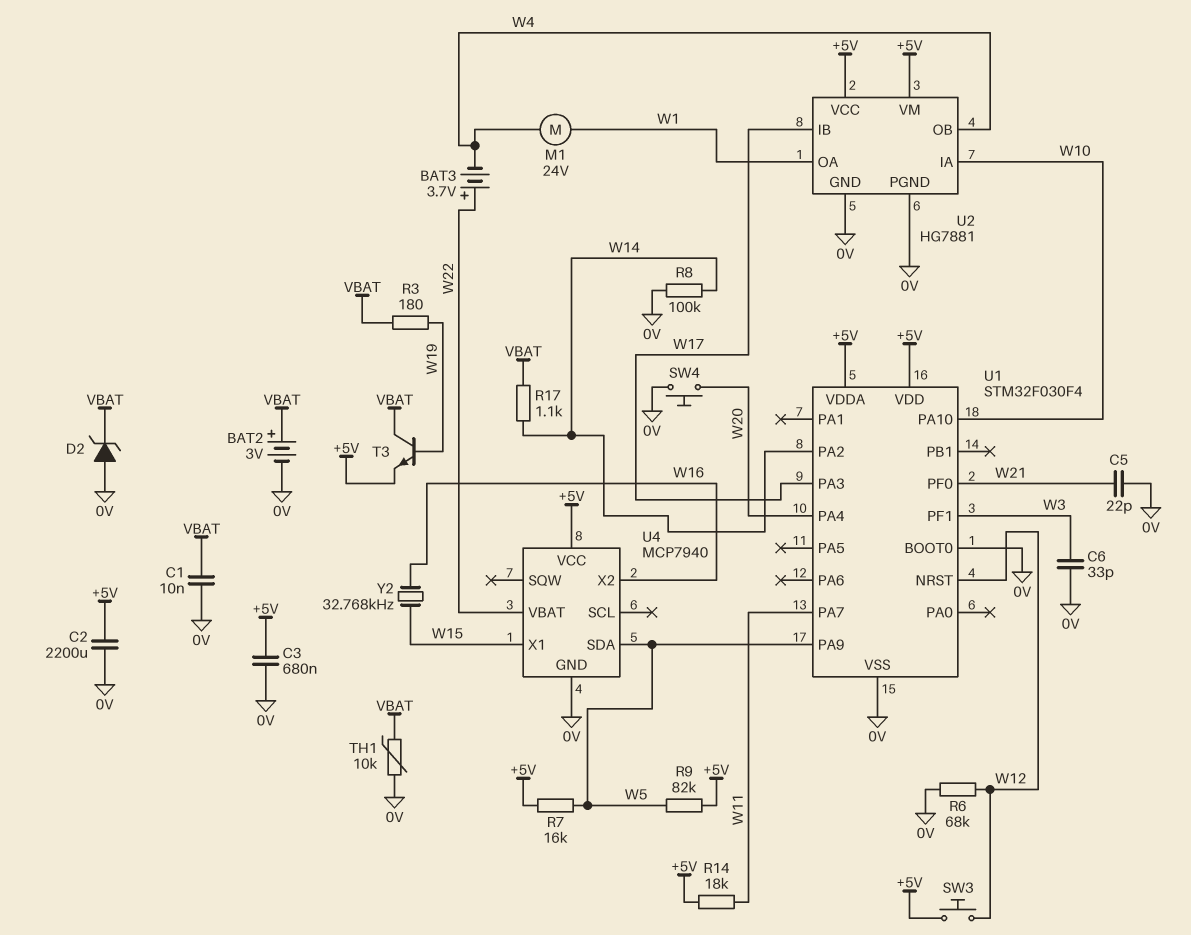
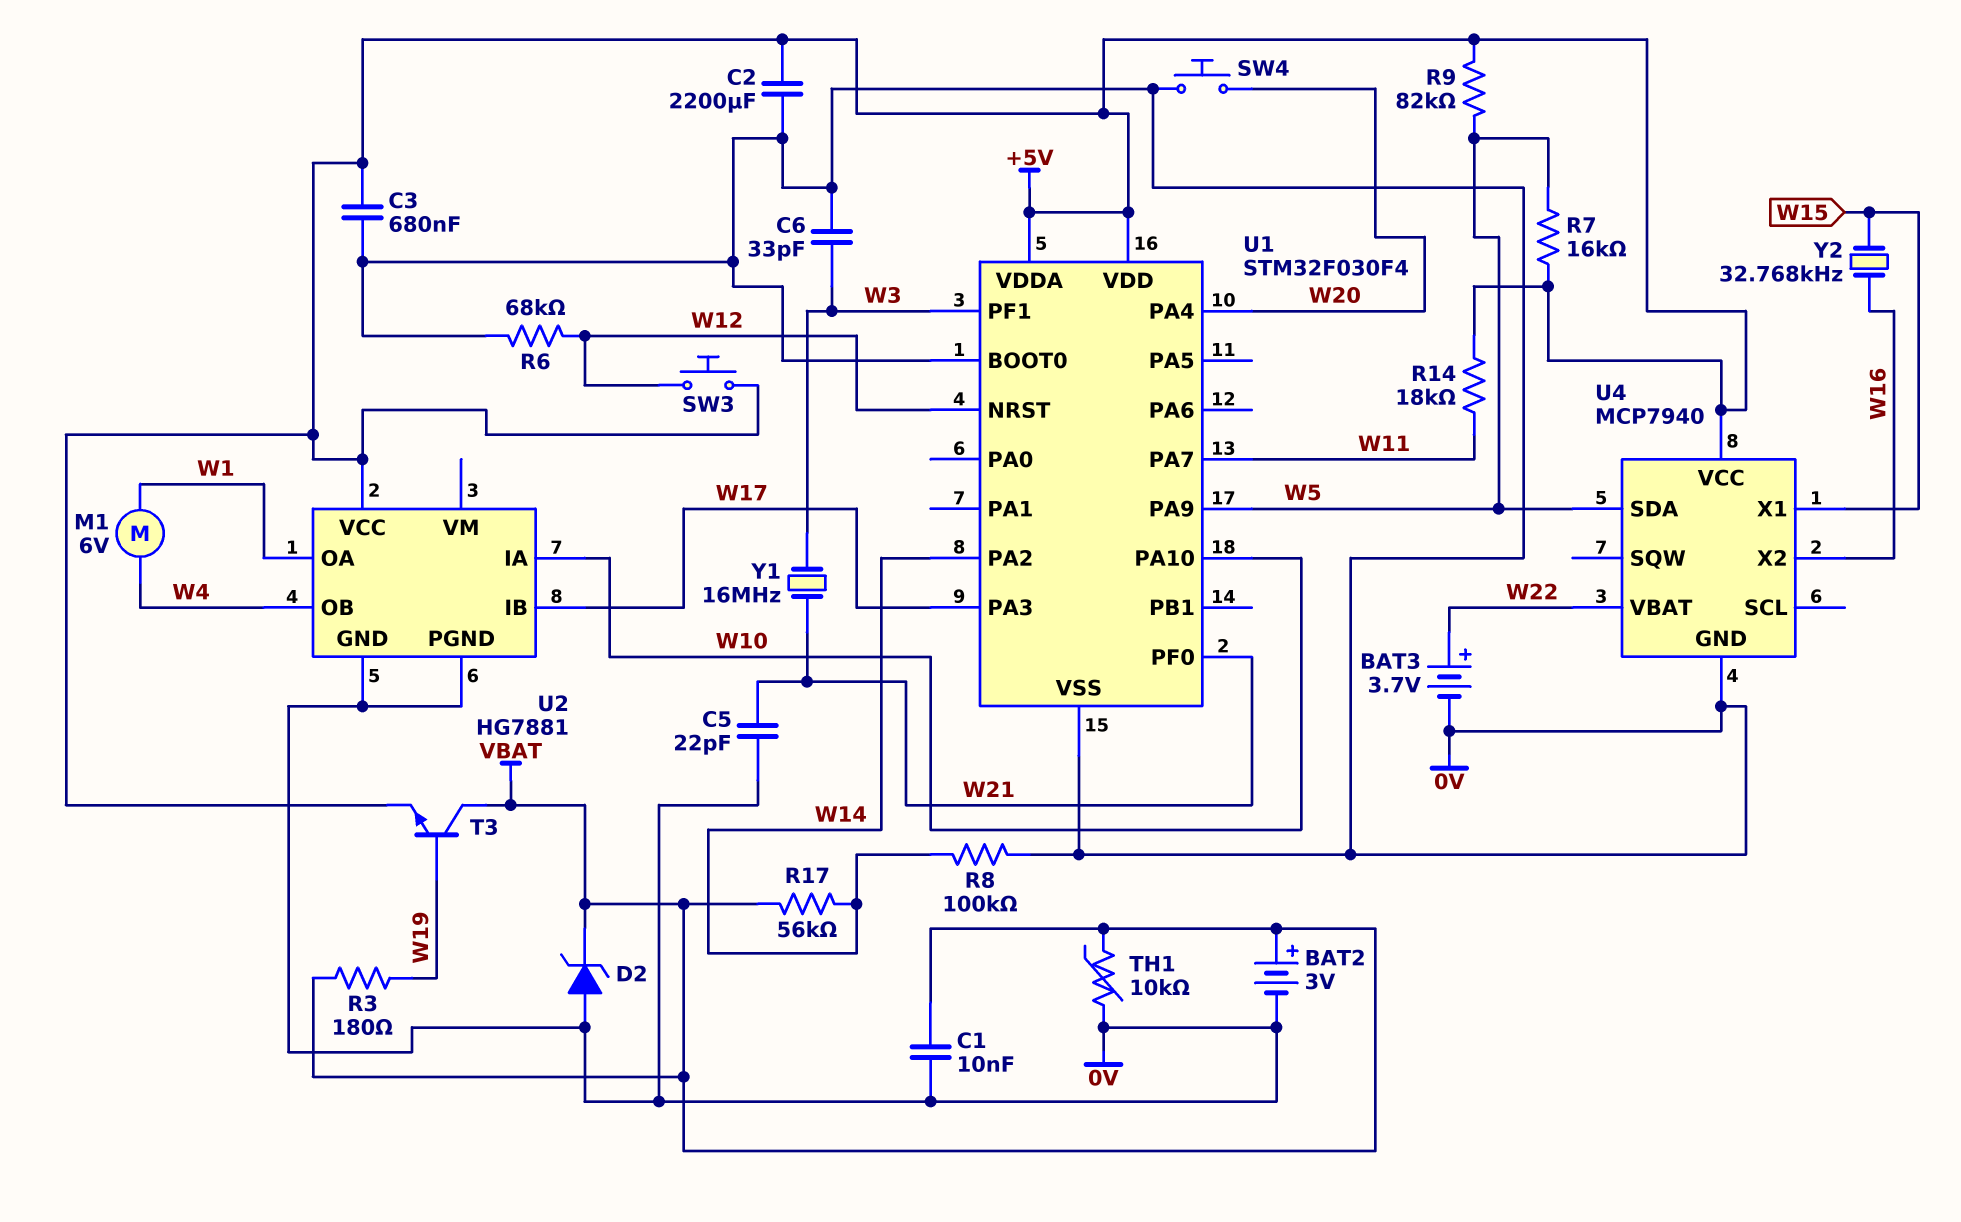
BAT3: 3.7V (plus W22, minus W4) -> 3.7V (plus W22, minus 0V)
M1: motor 24V (W1, W4) -> motor 6V (W1, W4)
R17: 1.1k (VBAT, W14) -> 56k (VBAT, W14)
U2 pin VM: +5V -> none
Y1: none -> 16MHz (W3, W21)

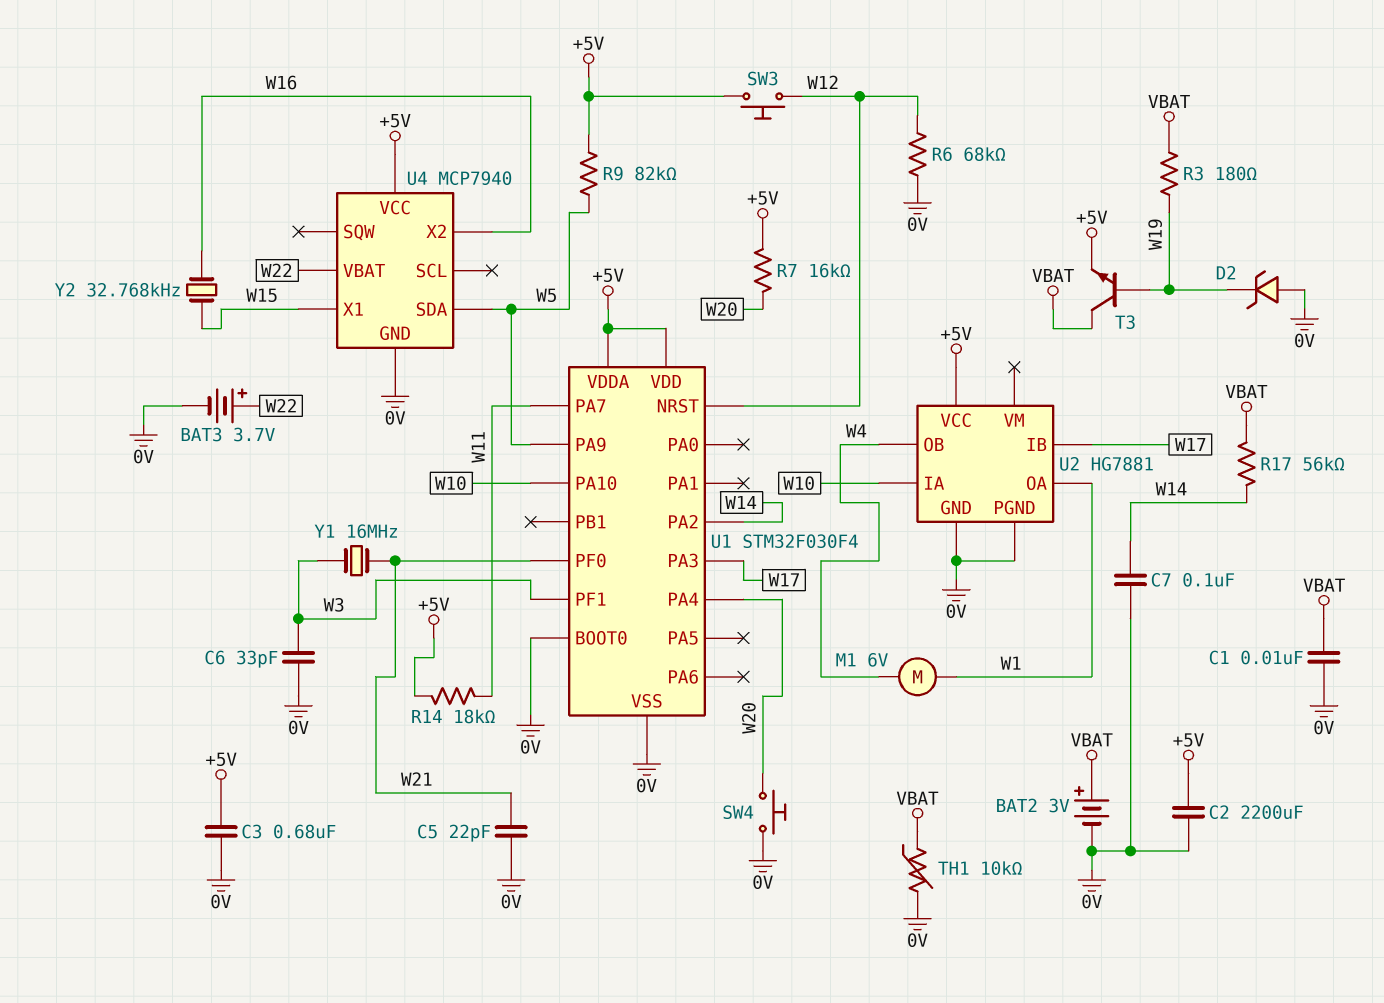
C7: none -> 100nF (0V, W14)
D2: zener (A 0V, K VBAT) -> zener (A 0V, K W19)
R7: 16k (+5V, W5) -> 16k (+5V, W20)
R8: 100k (0V, W14) -> none

